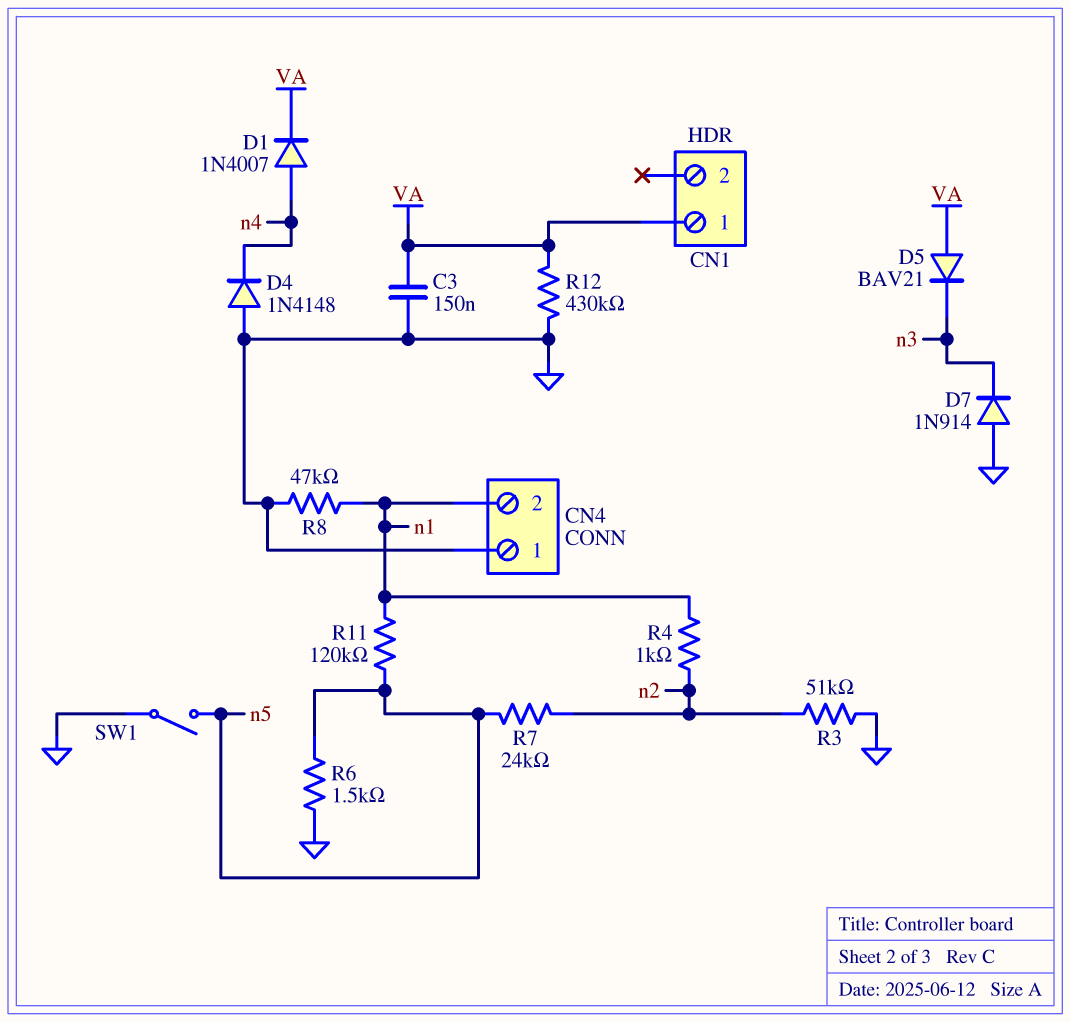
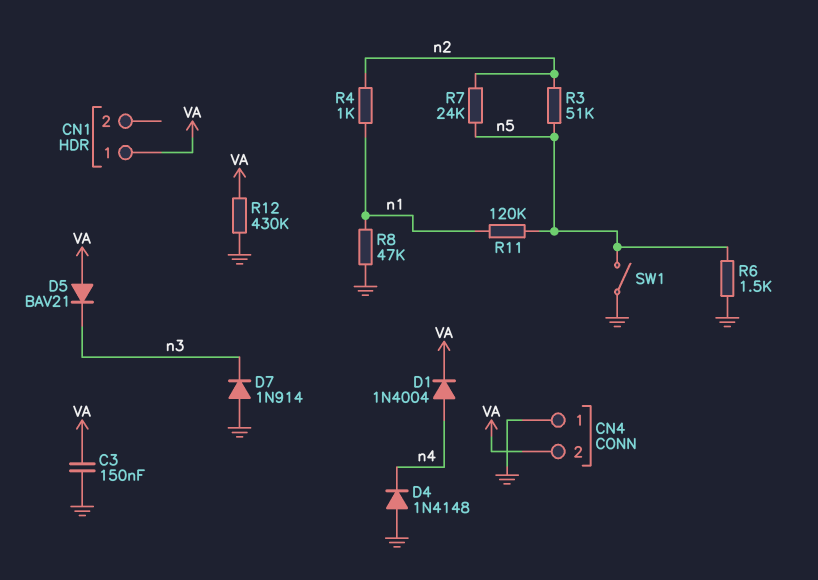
CN4 pin 2: n1 -> VA
D1: diode 1N4007 (A n4, K VA) -> diode 1N4004 (A n4, K VA)
R3: 51k (GND, n2) -> 51k (n2, n5)

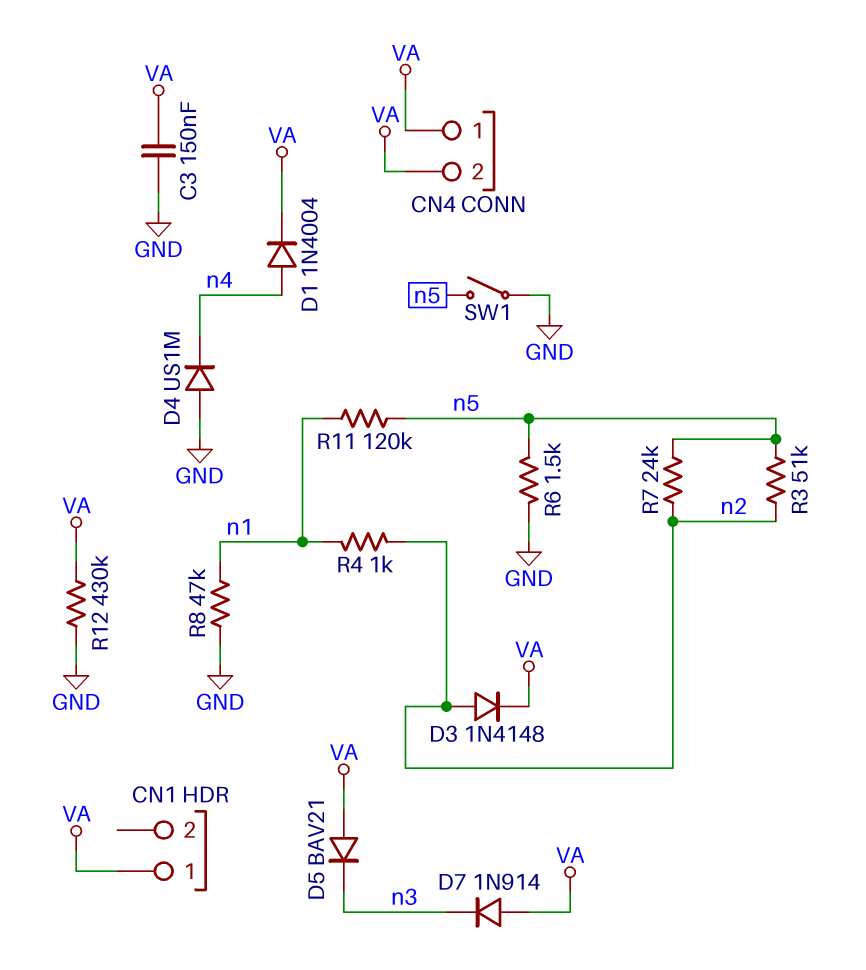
CN4 pin 1: GND -> VA
D3: none -> diode 1N4148 (A n2, K VA)
D4: diode 1N4148 (A GND, K n4) -> diode US1M (A GND, K n4)
D7: diode 1N914 (A GND, K n3) -> diode 1N914 (A VA, K n3)

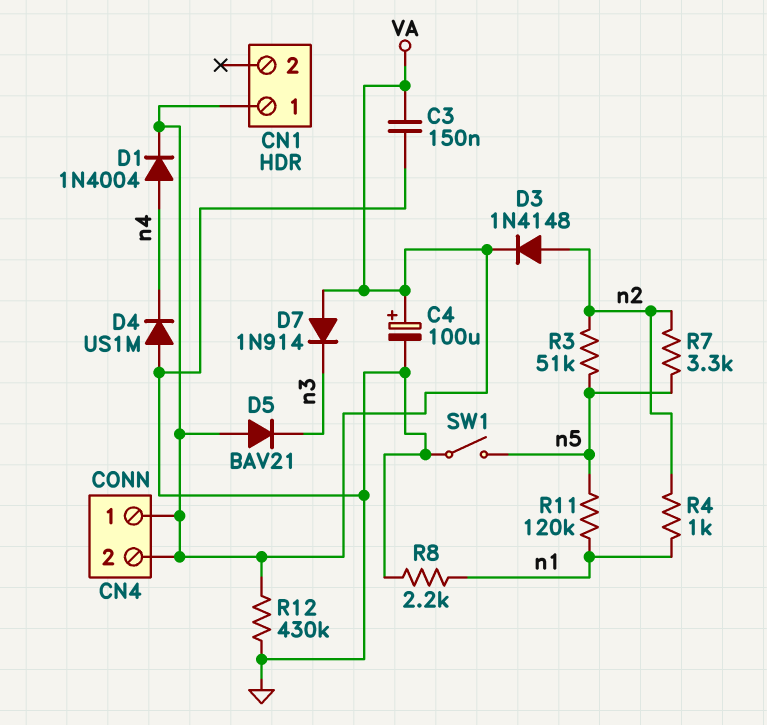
C4: none -> 100uF (plus VA, minus GND)
R6: 1.5k (GND, n5) -> none
R7: 24k (n2, n5) -> 3.3k (n2, n5)
R8: 47k (GND, n1) -> 2.2k (GND, n1)

